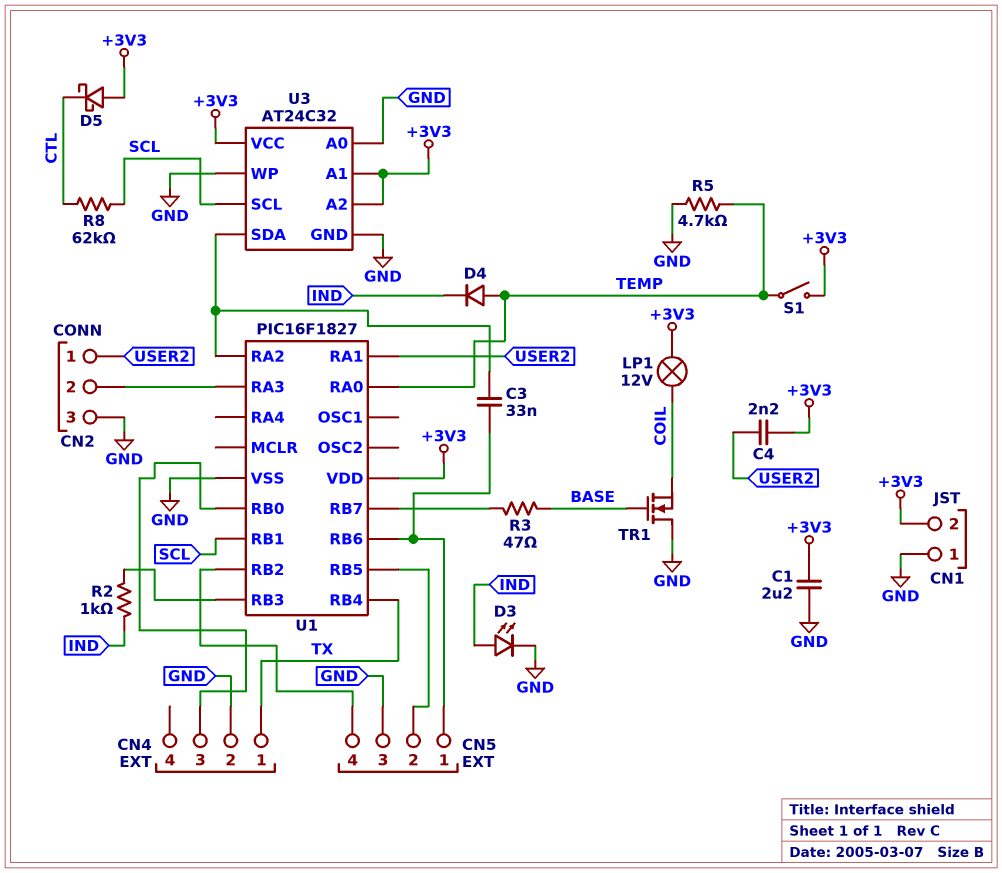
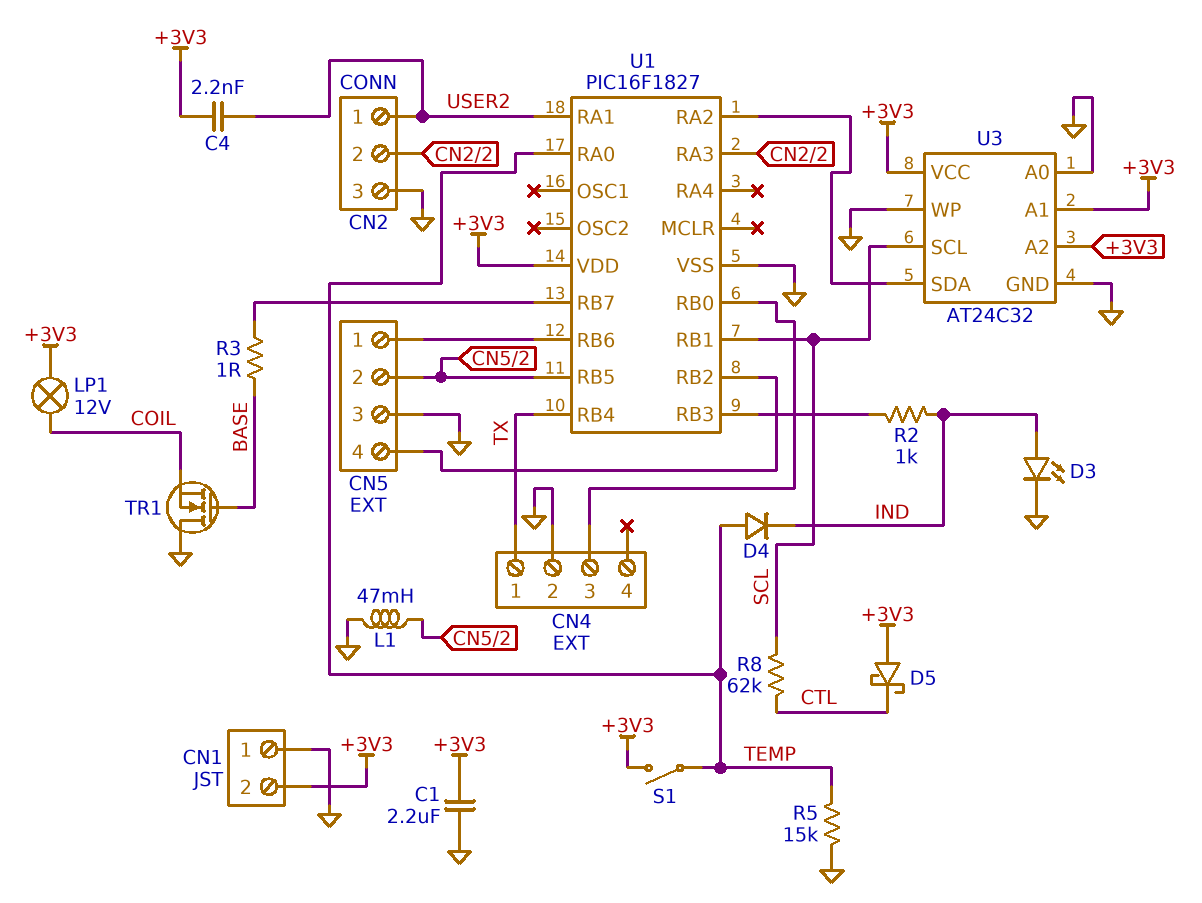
C3: 33nF (CN5/1, U1/RA2) -> none
L1: none -> 47mH (CN5/2, GND)
R3: 47 (BASE, U1/RB7) -> 1 (BASE, U1/RB7)
R5: 4.7k (GND, TEMP) -> 15k (GND, TEMP)

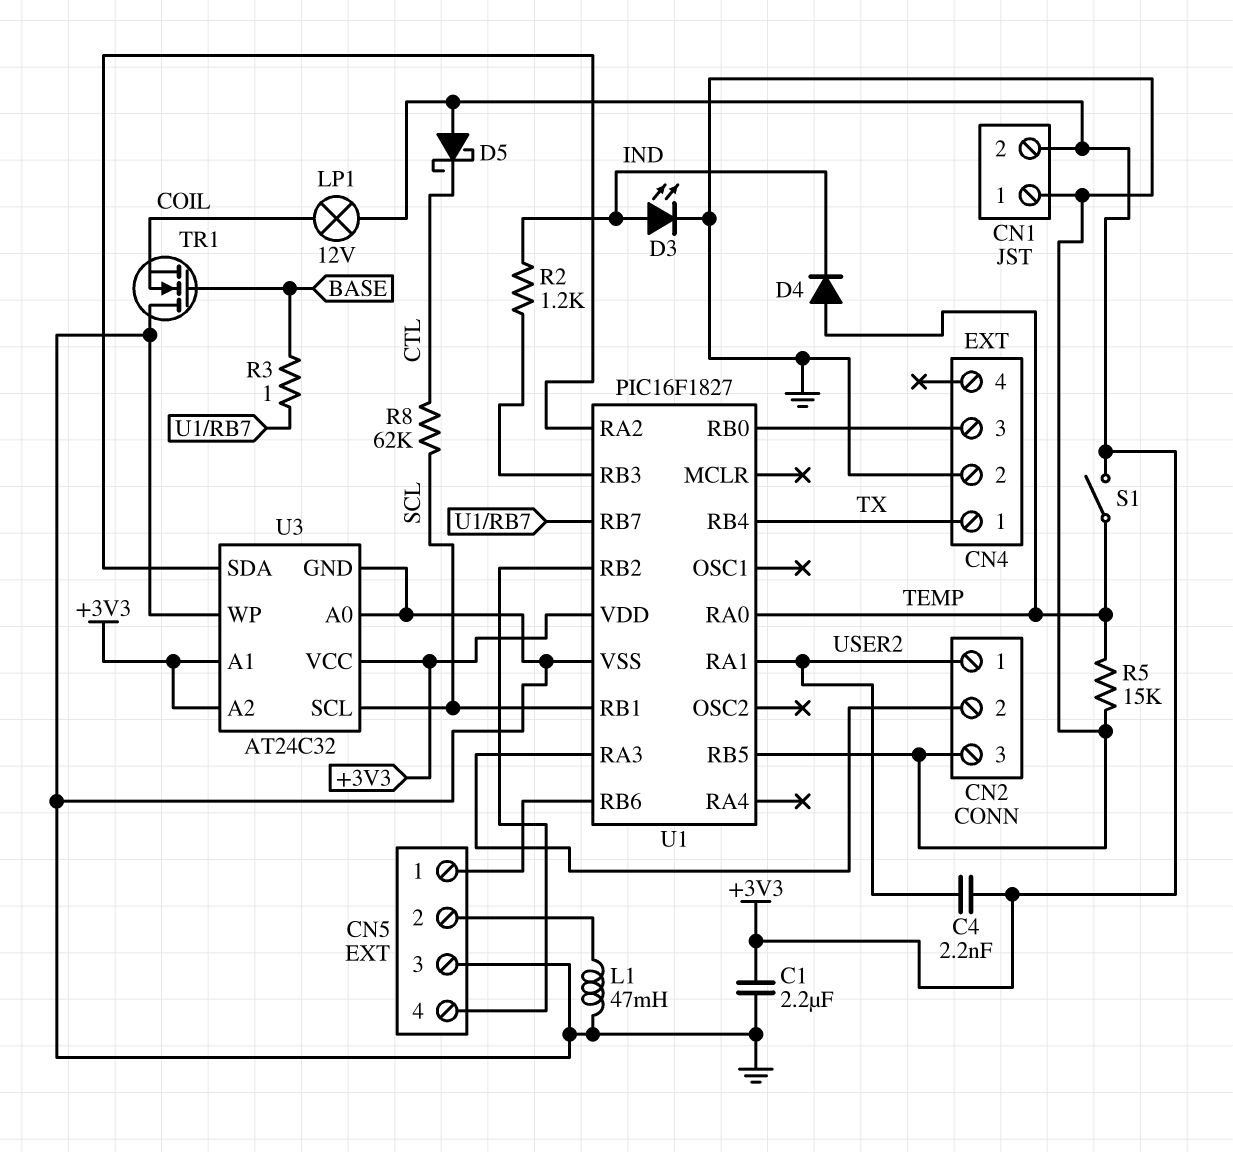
R2: 1k (IND, U1/RB3) -> 1.2k (IND, U1/RB3)
U1 pin RB5: CN5/2 -> GND

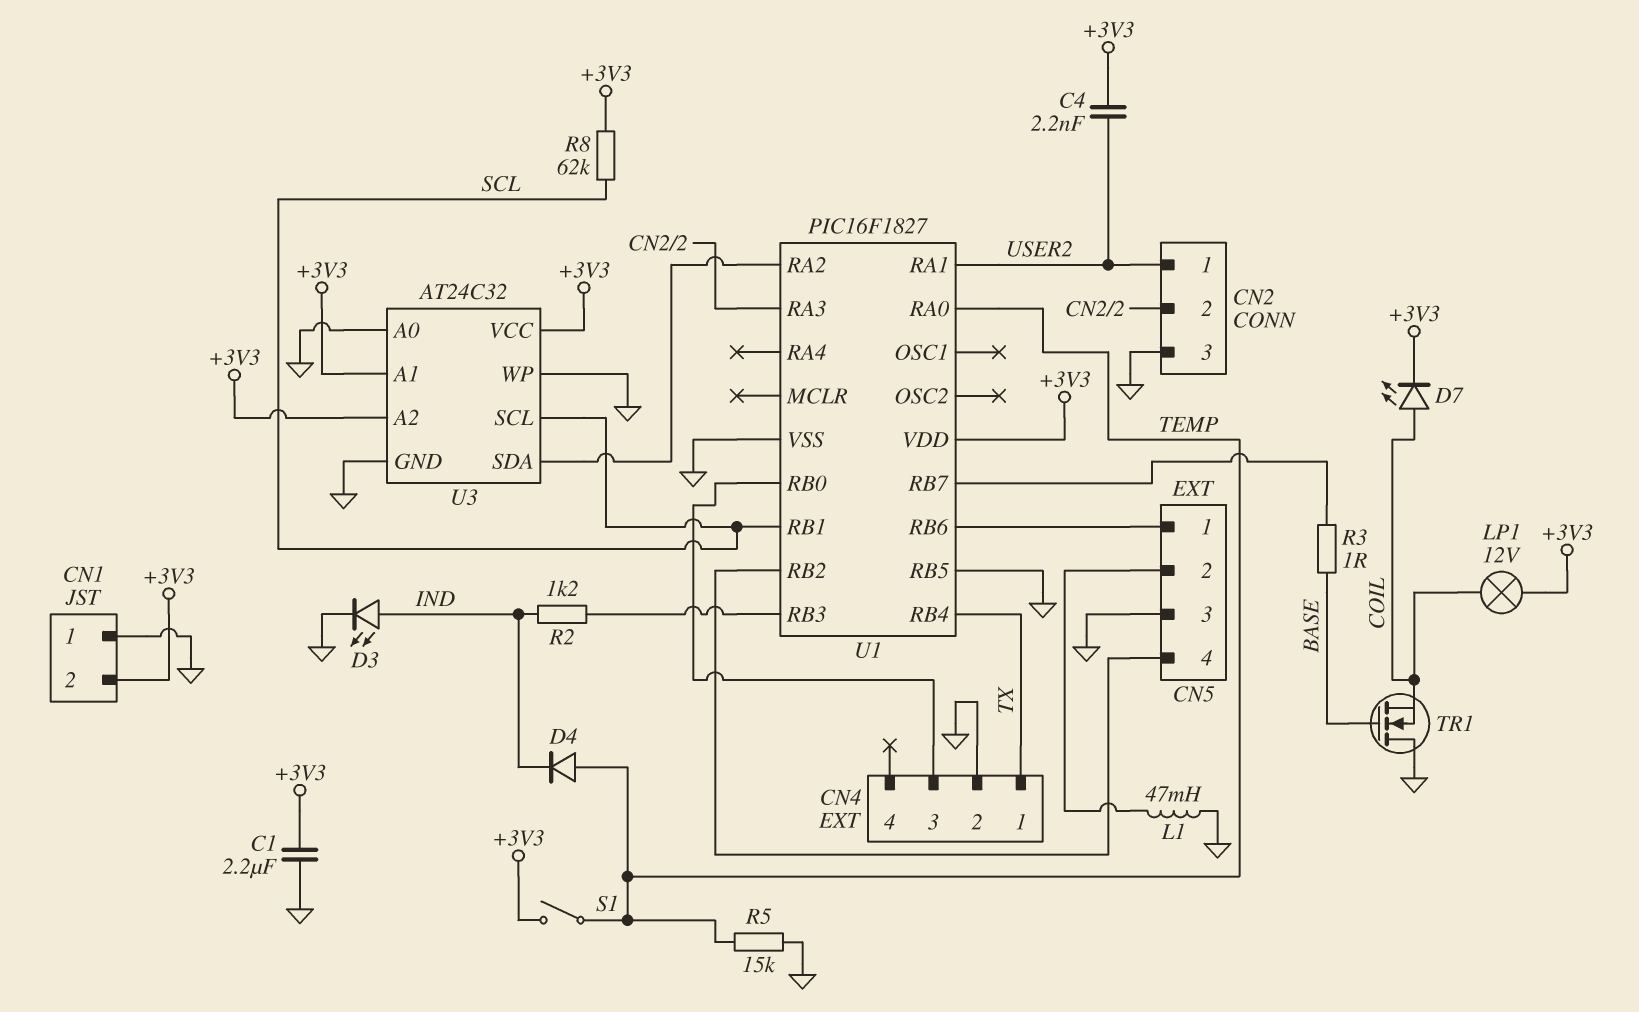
D5: schottky (A +3V3, K CTL) -> none
D7: none -> LED (A COIL, K +3V3)
R8: 62k (CTL, SCL) -> 62k (+3V3, SCL)

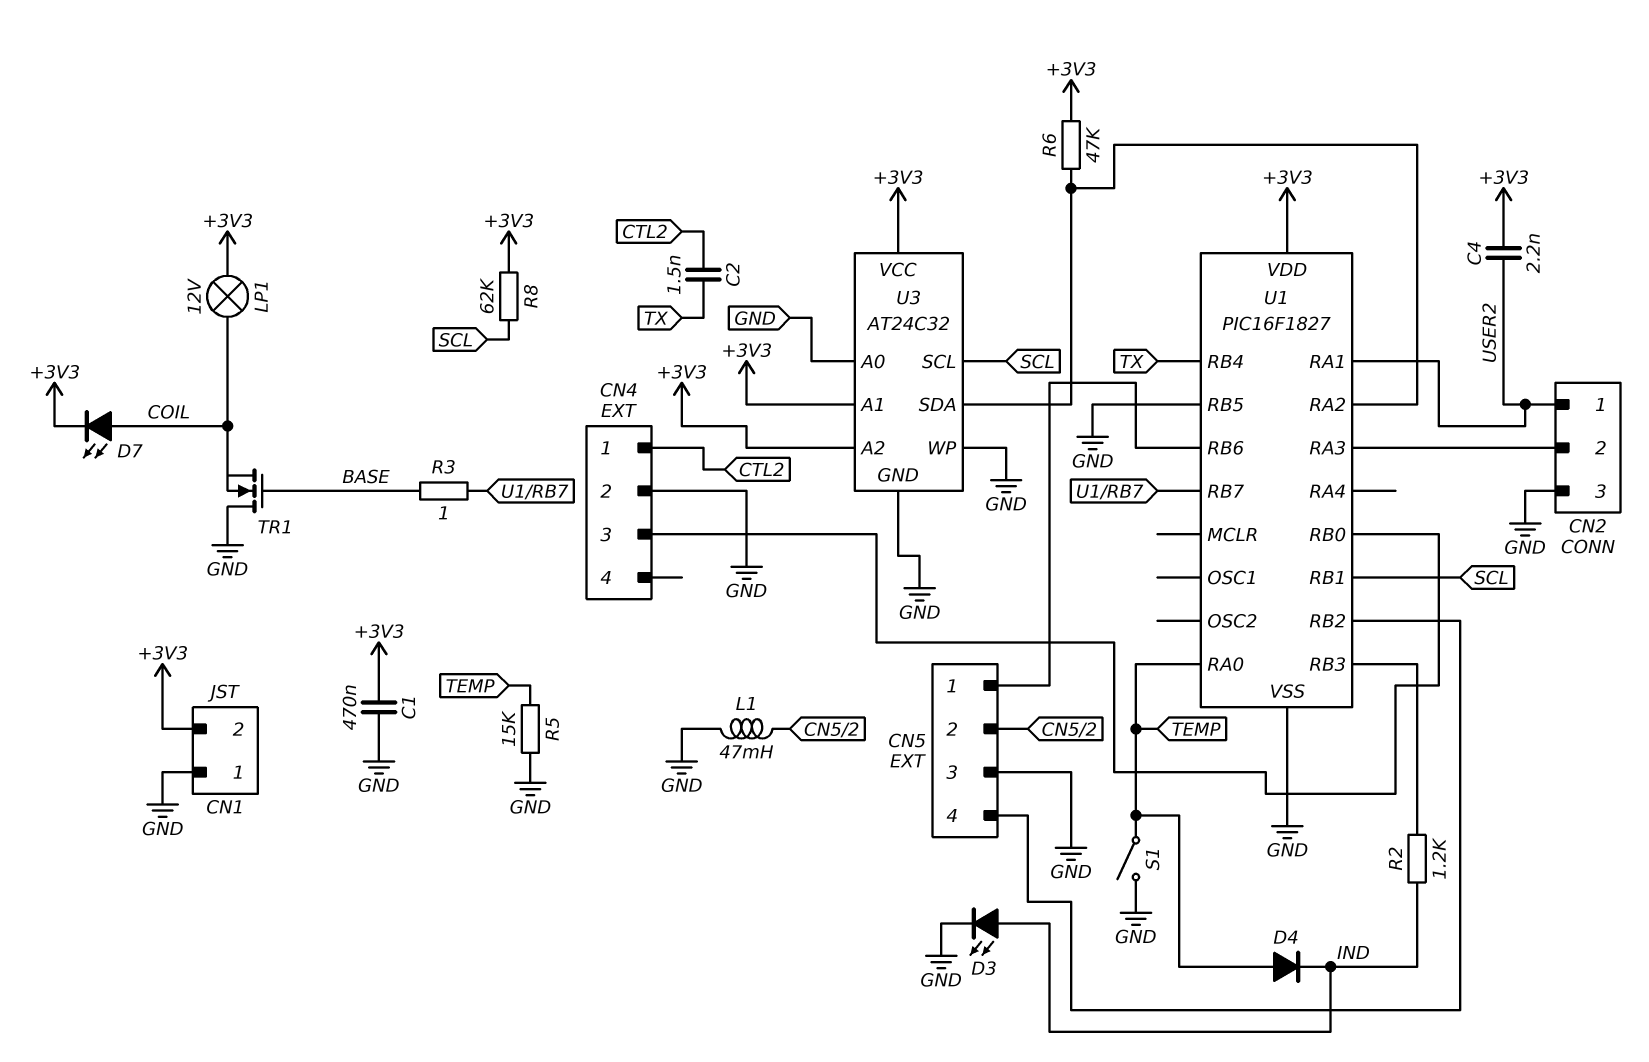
C1: 2.2uF (+3V3, GND) -> 470nF (+3V3, GND)
C2: none -> 1.5nF (CTL2, TX)
CN4 pin 1: TX -> CTL2
R6: none -> 47k (+3V3, U1/RA2)
S1: switch (+3V3, TEMP) -> switch (GND, TEMP)

